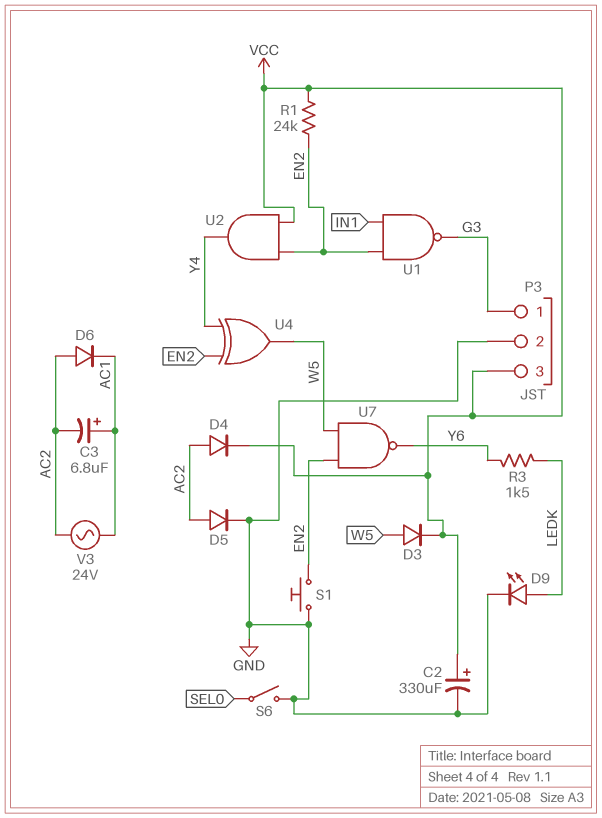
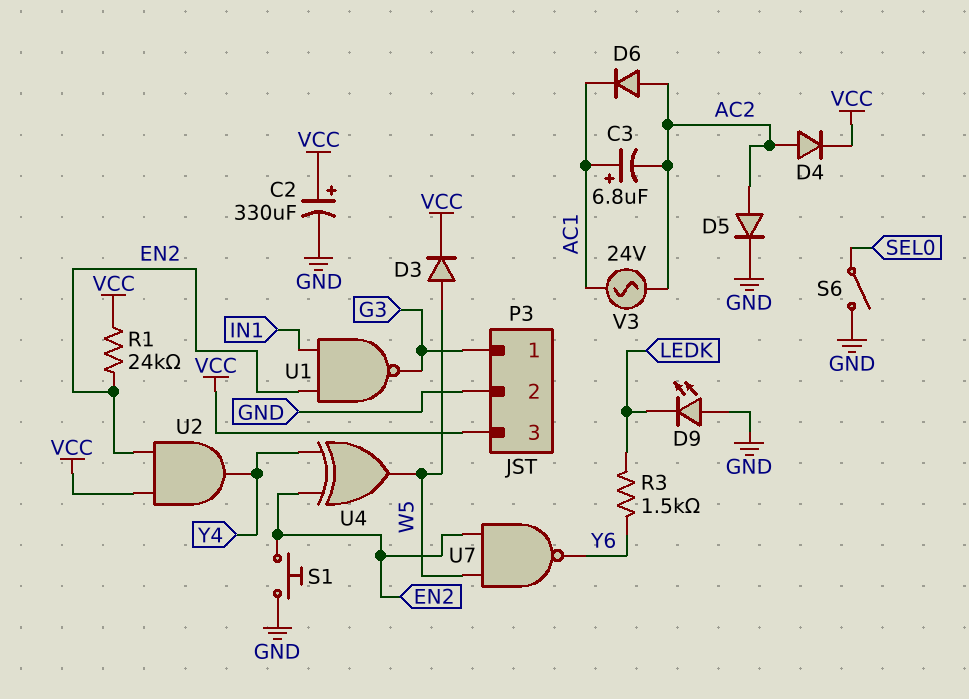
D9: LED (A LEDK, K GND) -> LED (A GND, K LEDK)

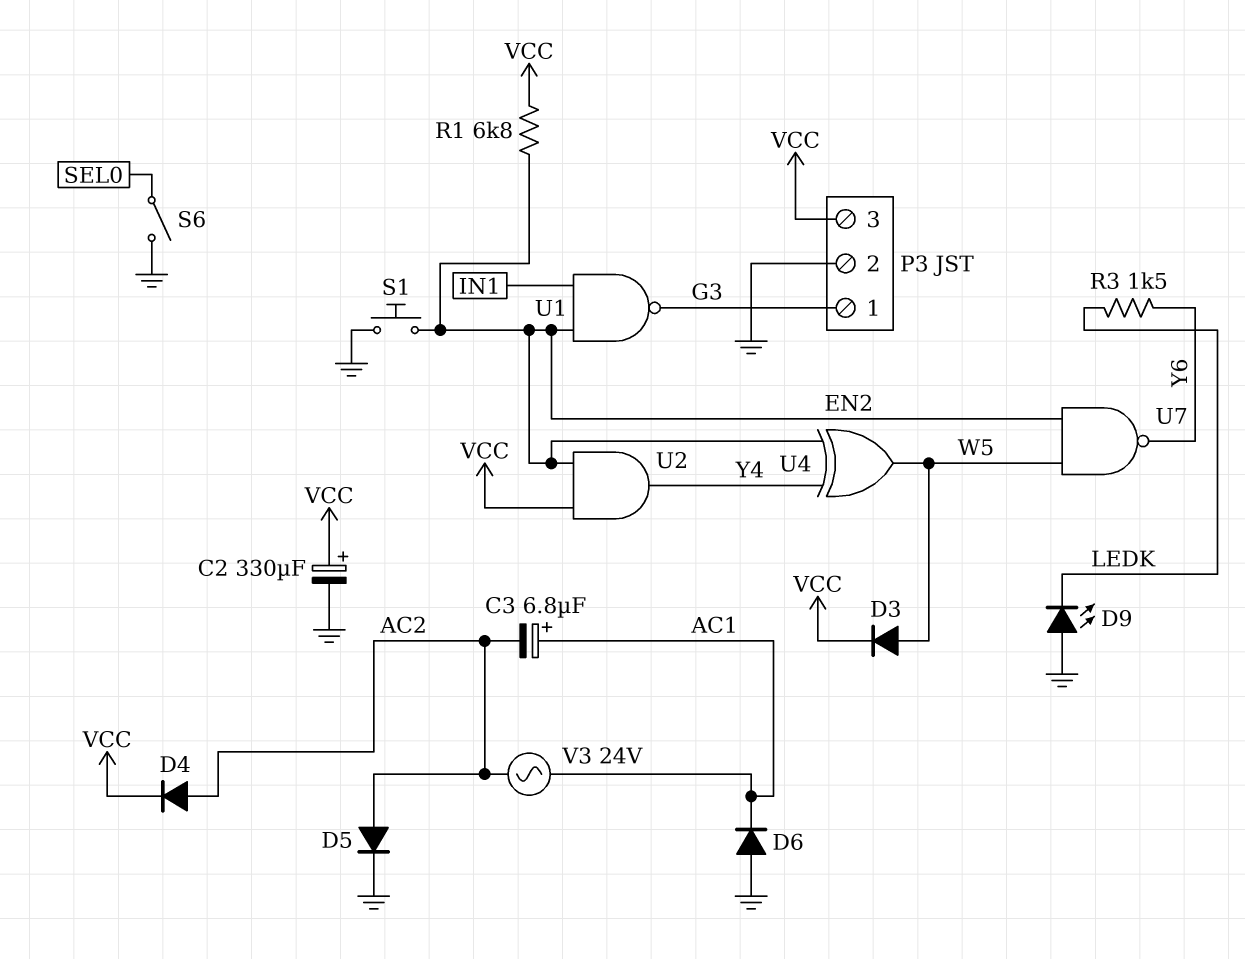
D6: diode (A AC2, K AC1) -> diode (A GND, K AC1)
R1: 24k (EN2, VCC) -> 6.8k (EN2, VCC)

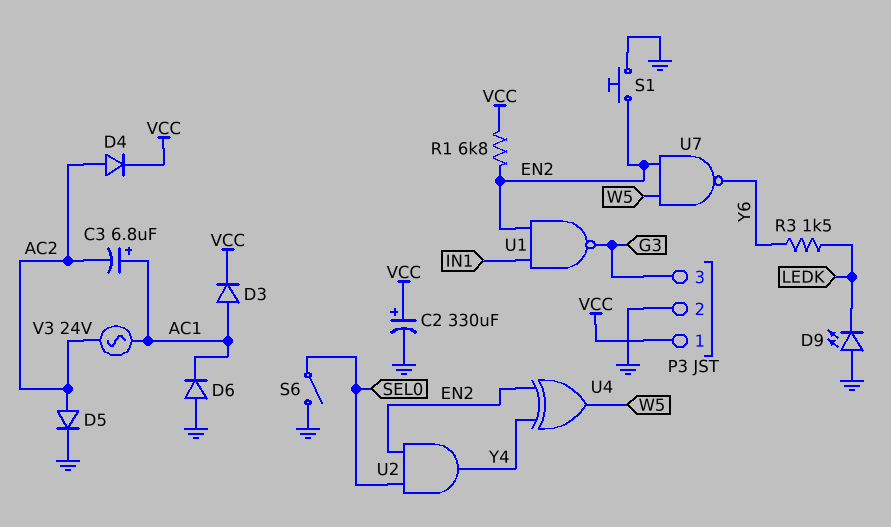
D3: diode (A W5, K VCC) -> diode (A AC1, K VCC)
P3 pin 1: G3 -> VCC
P3 pin 3: VCC -> G3
U2: AND (in EN2, in VCC, out Y4) -> AND (in EN2, in SEL0, out Y4)

